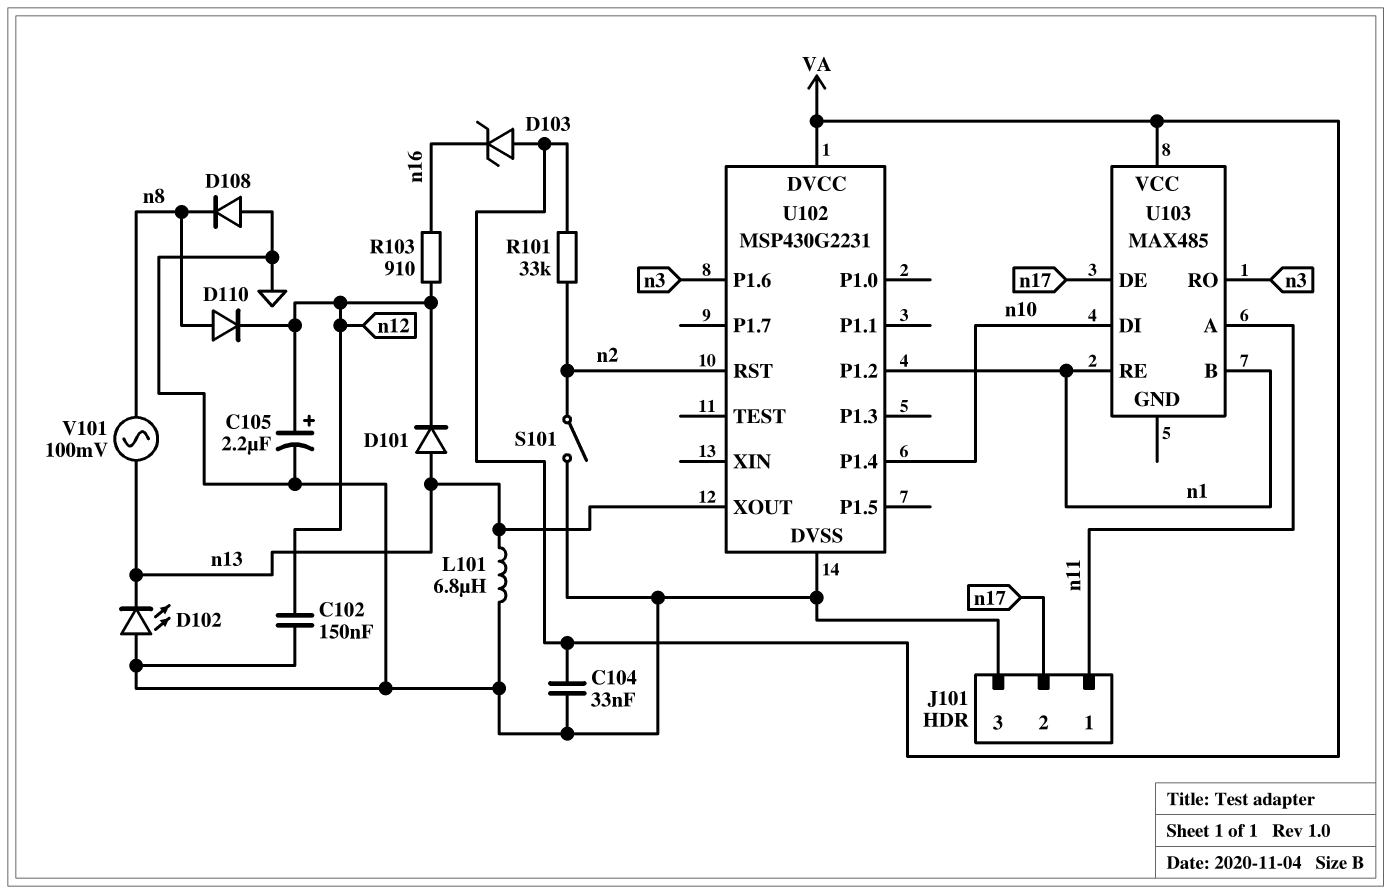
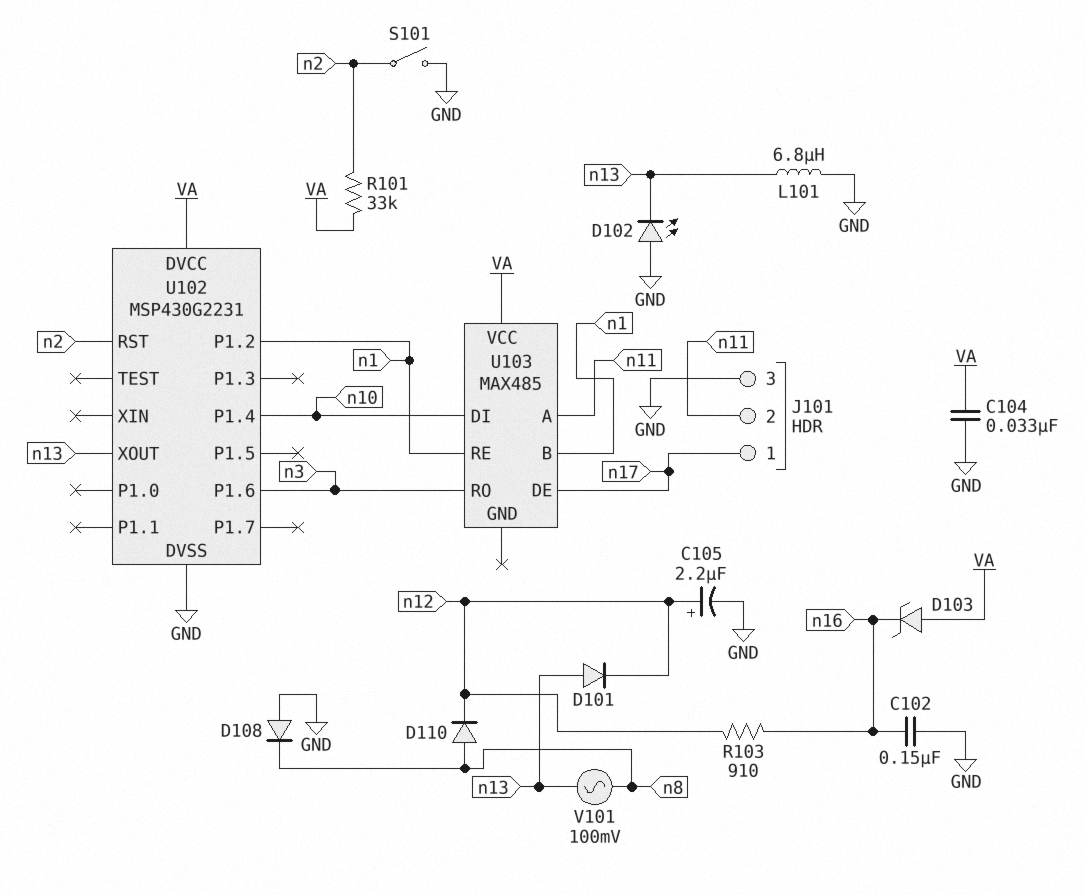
C102: 150nF (GND, n12) -> 150nF (GND, n16)
J101 pin 1: n11 -> n17
J101 pin 2: n17 -> n11

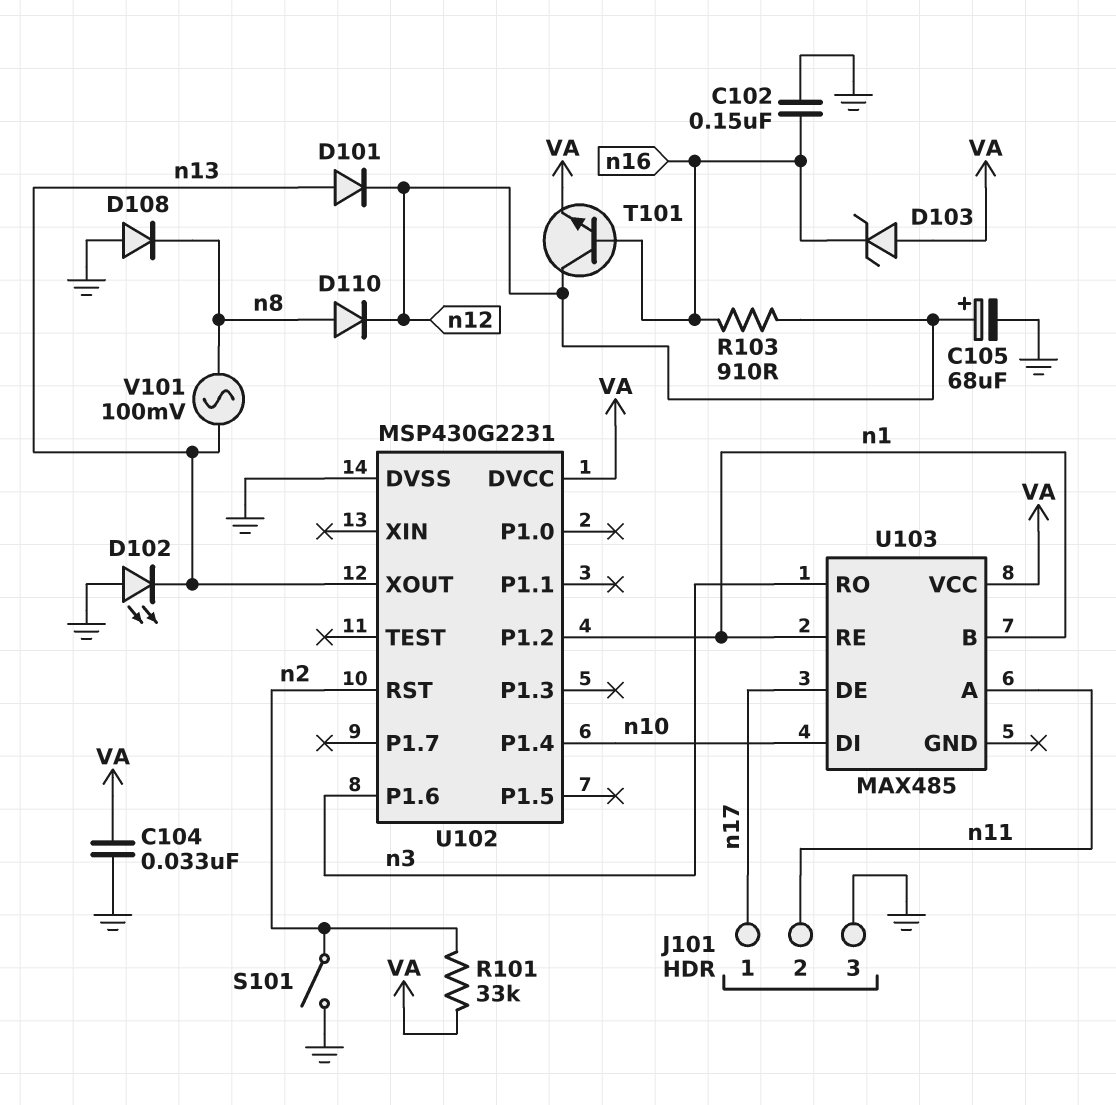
C105: 2.2uF (plus n12, minus GND) -> 68uF (plus n12, minus GND)
L101: 6.8uH (GND, n13) -> none
T101: none -> NPN (B n16, C n12, E VA)

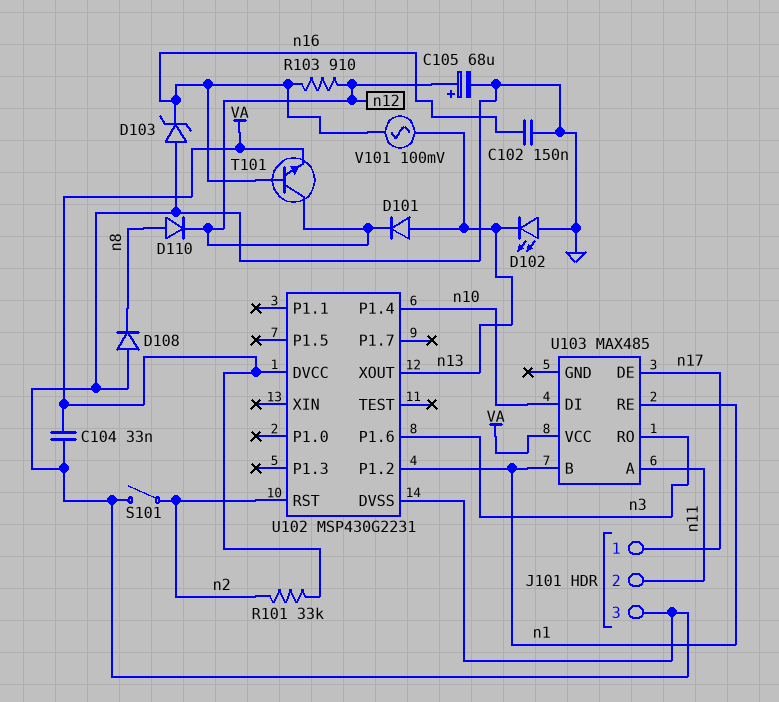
D103: zener (A VA, K n16) -> zener (A GND, K n16)
V101: AC 100mV (n8, n13) -> AC 100mV (n13, n16)

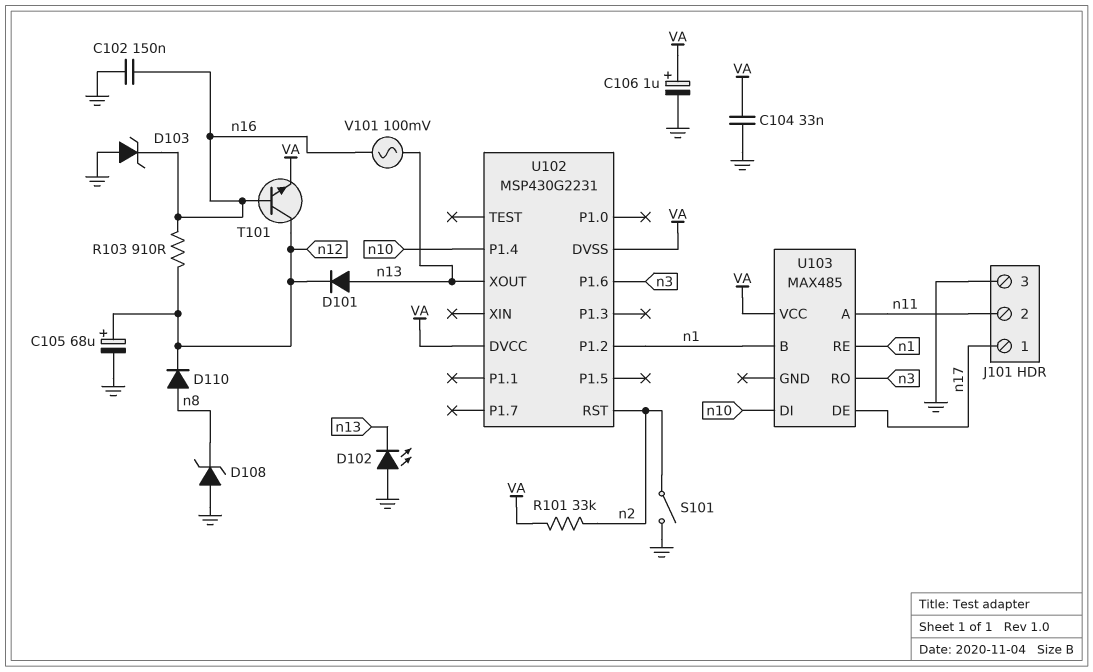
C106: none -> 1uF (plus VA, minus GND)
D108: diode (A GND, K n8) -> zener (A GND, K n8)
U102 pin DVSS: GND -> VA

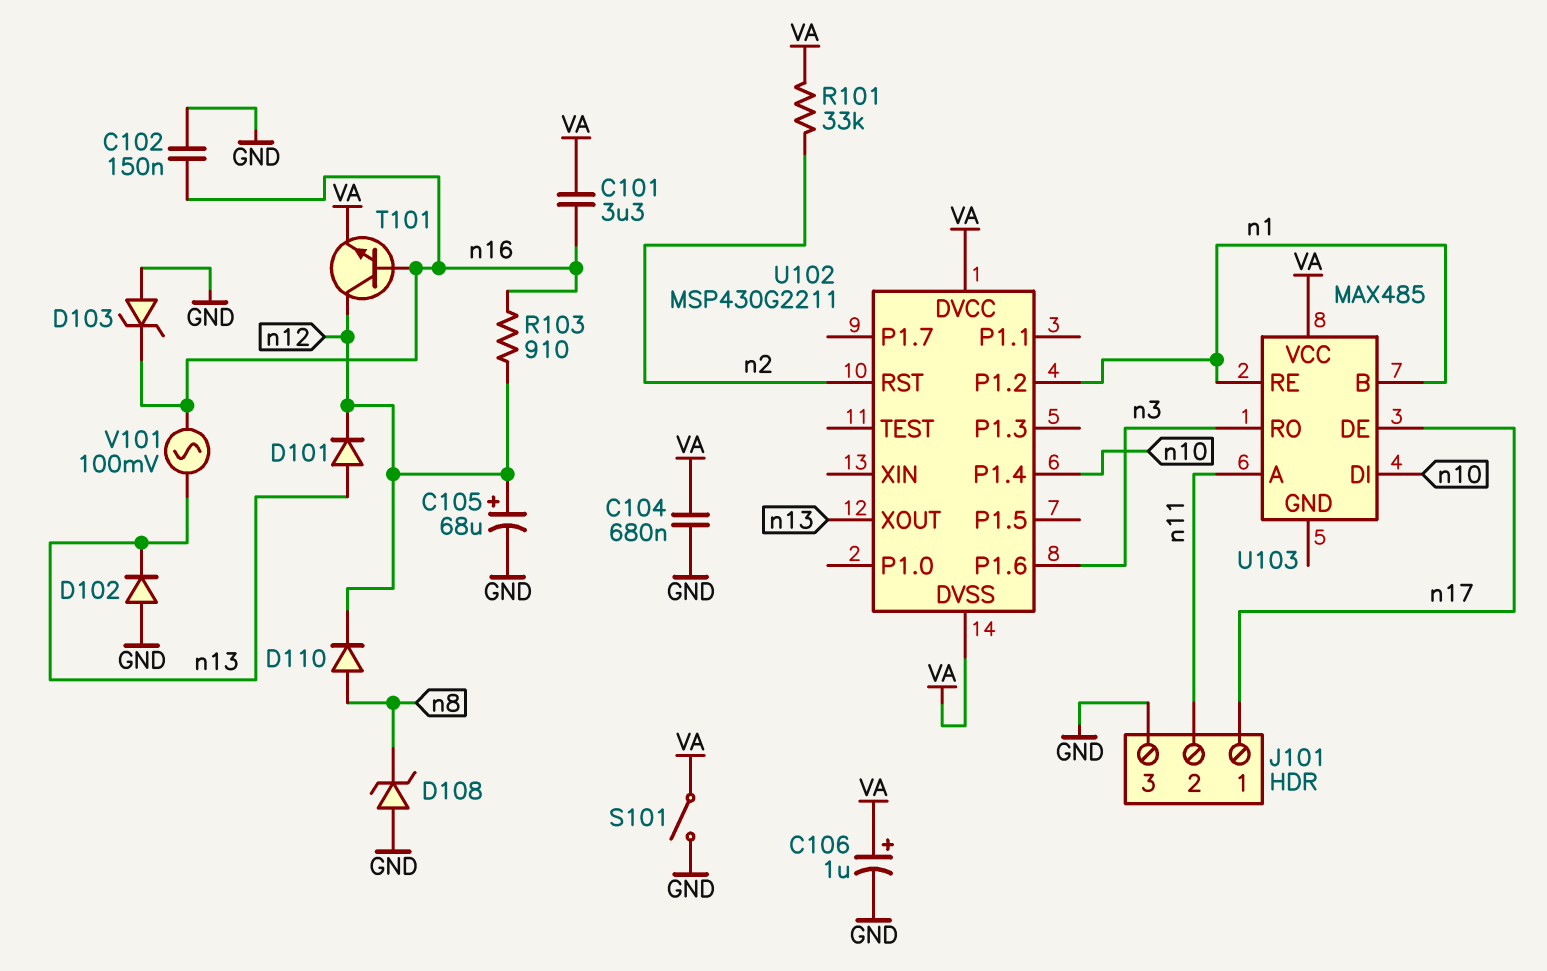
C101: none -> 3.3uF (VA, n16)
C104: 33nF (GND, VA) -> 680nF (GND, VA)
D102: LED (A GND, K n13) -> diode (A GND, K n13)
S101: switch (GND, n2) -> switch (GND, VA)
U102: MSP430G2231 -> MSP430G2211

